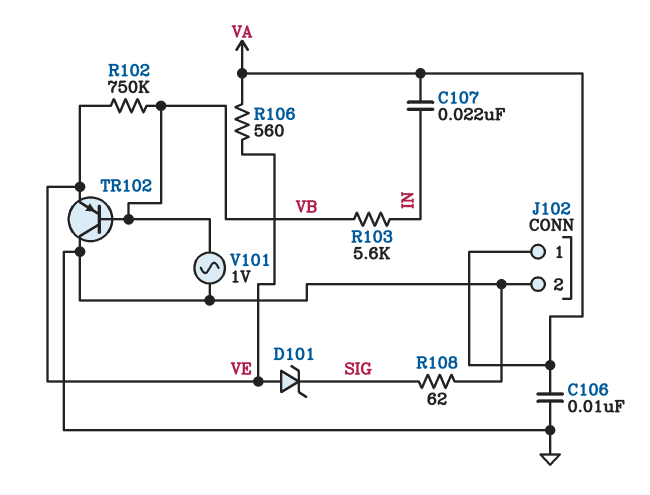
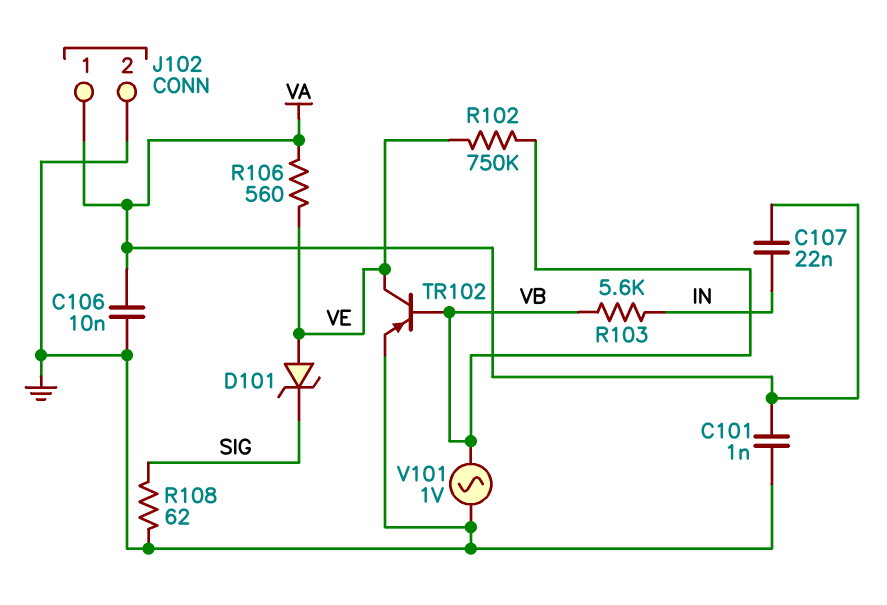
C101: none -> 1nF (GND, VA)
TR102: PNP (B VB, C GND, E VE) -> PNP (B VB, C VE, E GND)

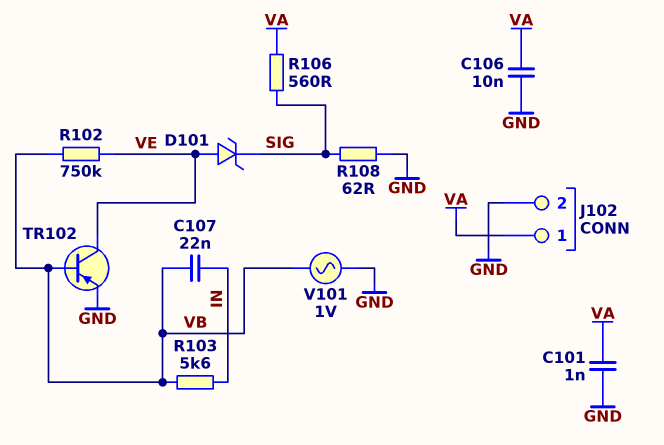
C107: 22nF (IN, VA) -> 22nF (IN, VB)
R106: 560 (VA, VE) -> 560 (SIG, VA)

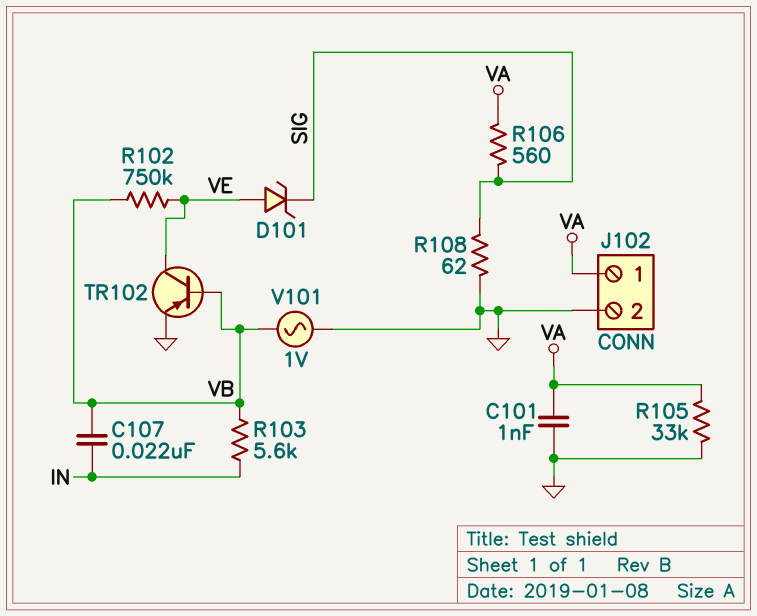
C106: 10nF (GND, VA) -> none
R105: none -> 33k (GND, VA)

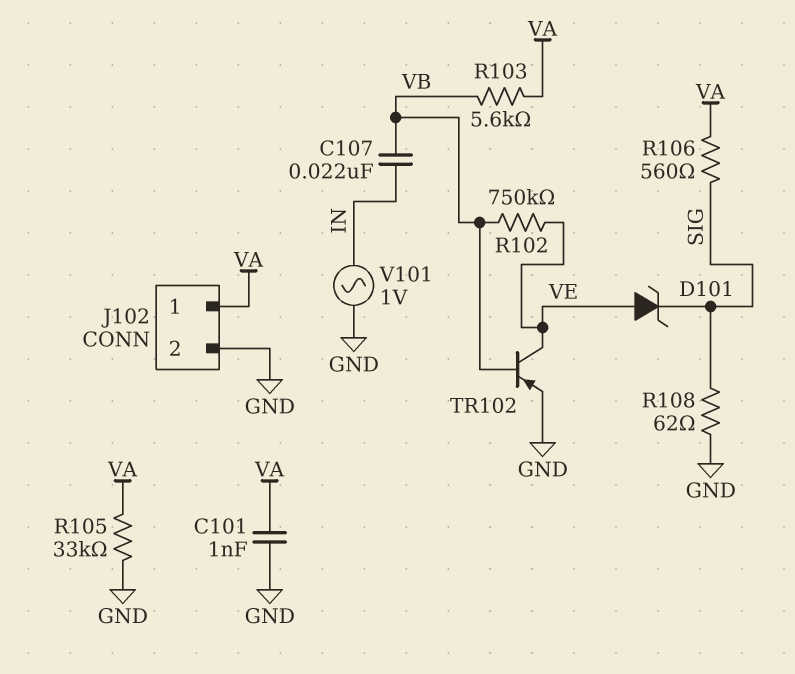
R103: 5.6k (IN, VB) -> 5.6k (VA, VB)
V101: AC 1V (GND, VB) -> AC 1V (GND, IN)

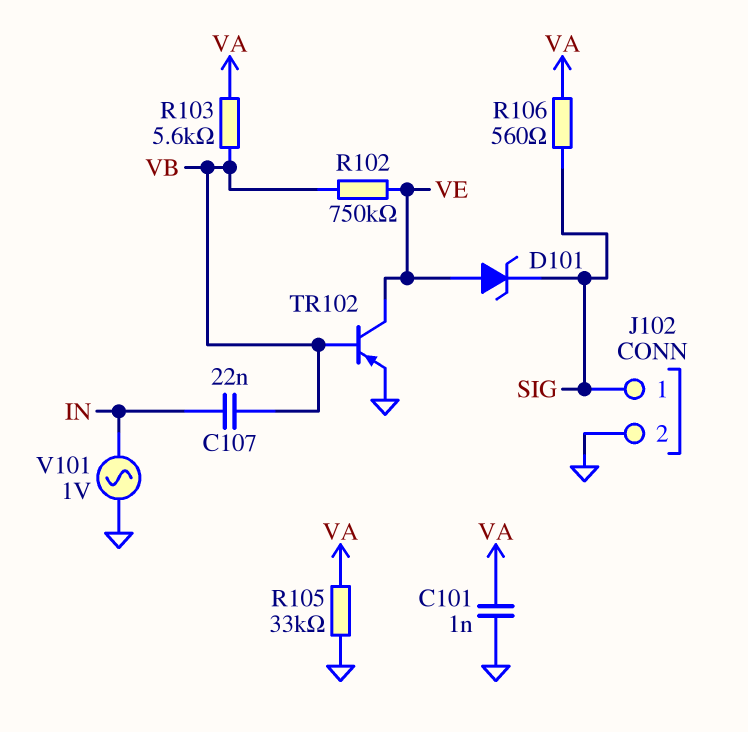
J102 pin 1: VA -> SIG
R108: 62 (GND, SIG) -> none

